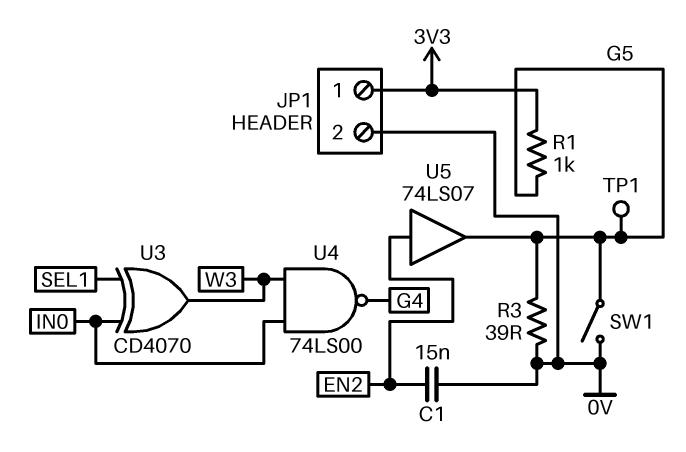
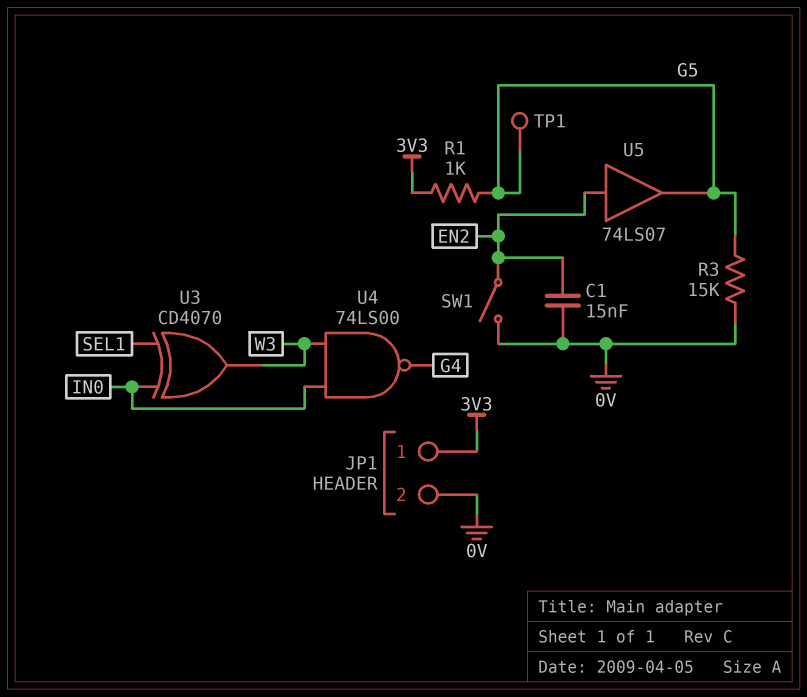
R3: 39 (0V, G5) -> 15k (0V, G5)
SW1: switch (0V, G5) -> switch (0V, EN2)

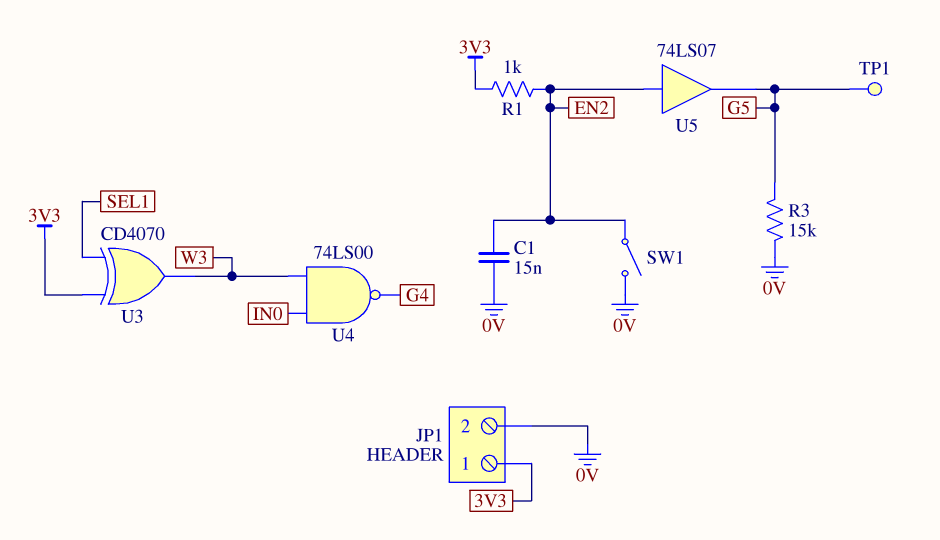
R1: 1k (3V3, G5) -> 1k (3V3, EN2)
U3: XOR CD4070 (in IN0, in SEL1, out W3) -> XOR CD4070 (in 3V3, in SEL1, out W3)

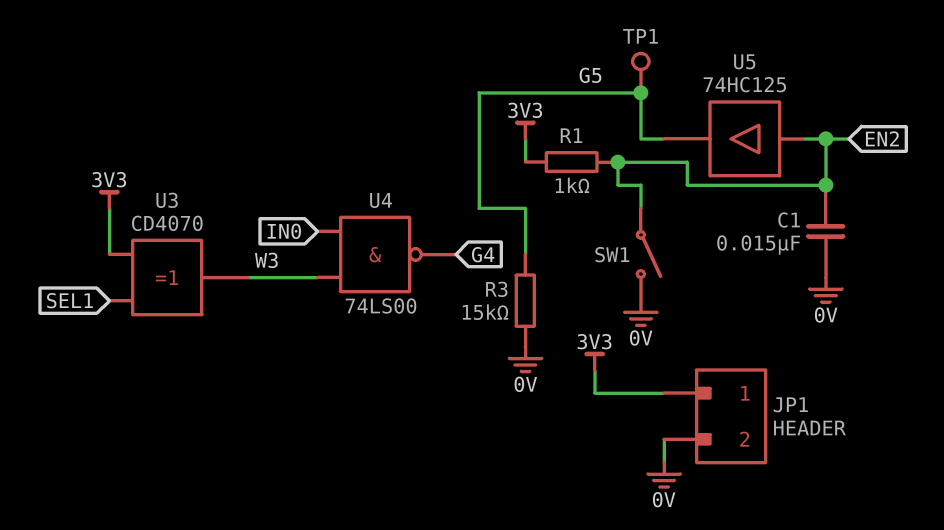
U5: buffer 74LS07 (in EN2, out G5) -> buffer 74HC125 (in EN2, out G5)

